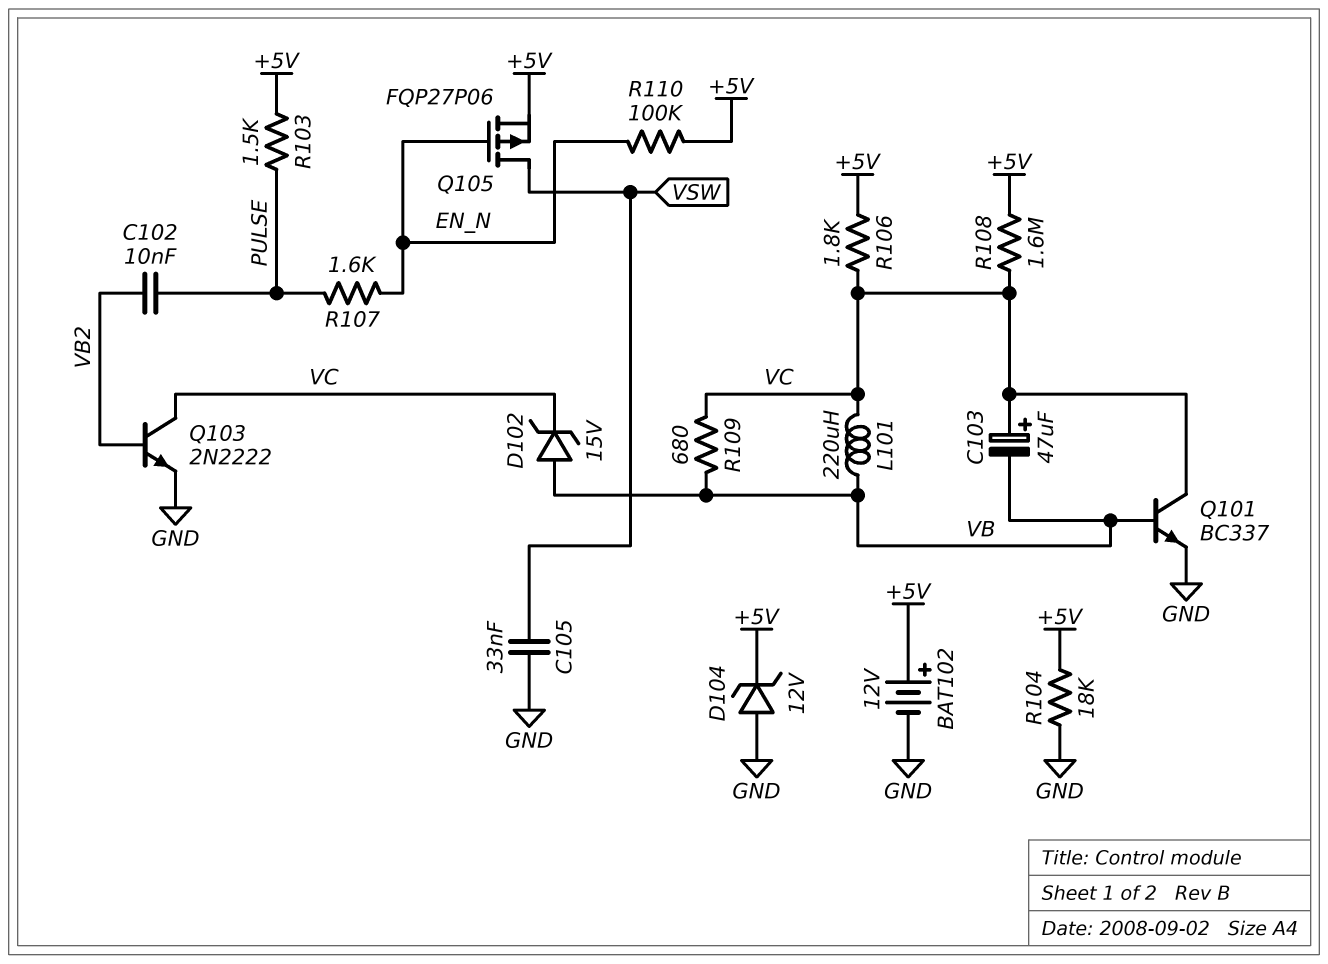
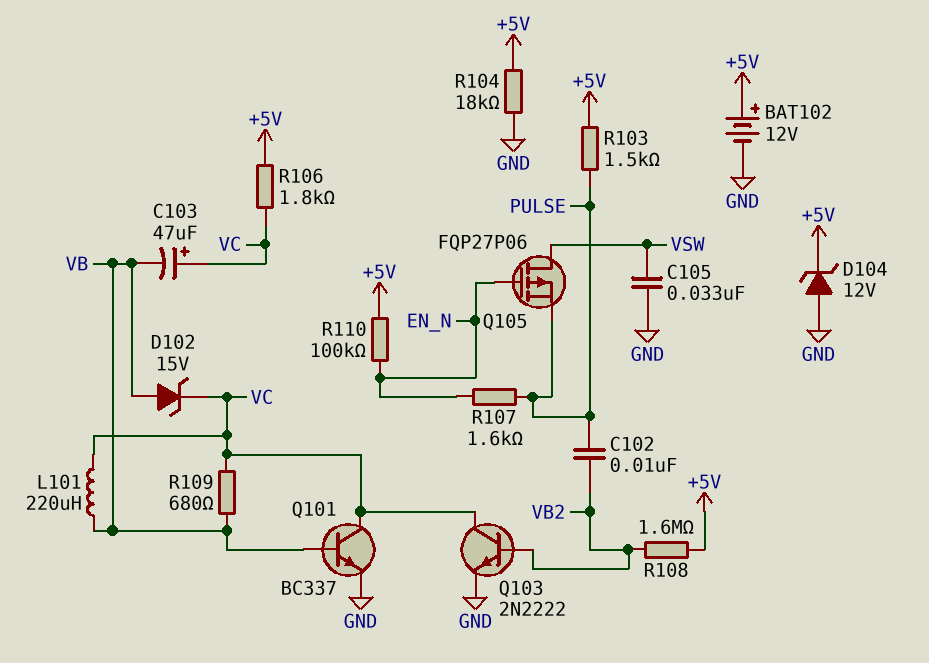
Q105: PMOS FQP27P06 (G EN_N, D VSW, S +5V) -> PMOS FQP27P06 (G EN_N, D VSW, S PULSE)
R108: 1.6M (+5V, VC) -> 1.6M (+5V, VB2)

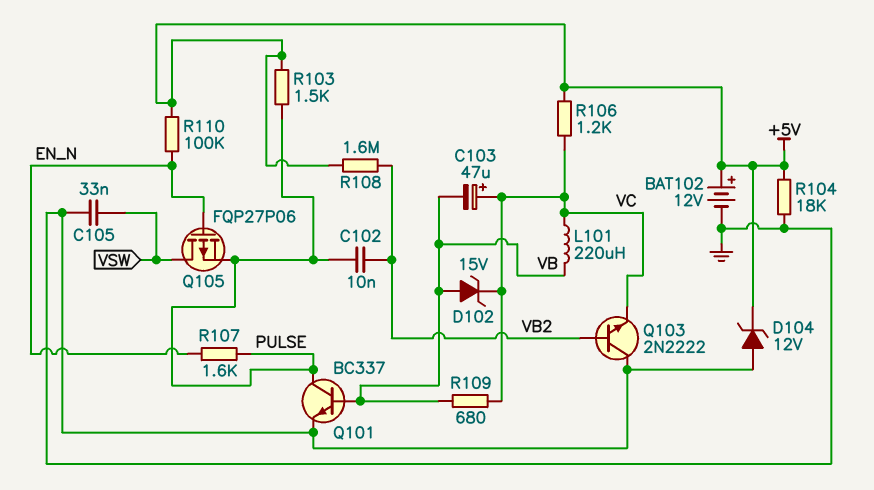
Q101: NPN BC337 (B VB, C VC, E GND) -> NPN BC337 (B VB, C PULSE, E GND)
Q103: NPN 2N2222 (B VB2, C VC, E GND) -> NPN 2N2222 (B VB2, C GND, E VC)
R106: 1.8k (+5V, VC) -> 1.2k (+5V, VC)

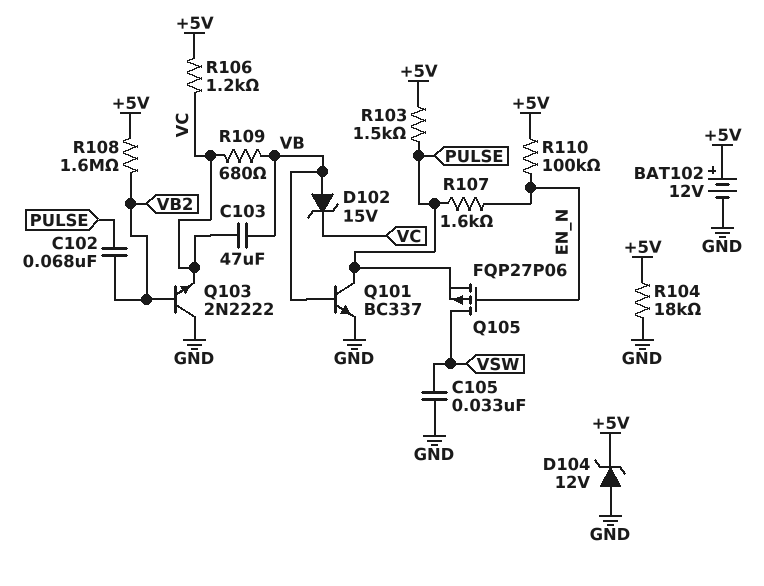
C102: 10nF (PULSE, VB2) -> 68nF (PULSE, VB2)
C103: 47uF (plus VC, minus VB) -> 47uF (VB, VC)
L101: 220uH (VB, VC) -> none

